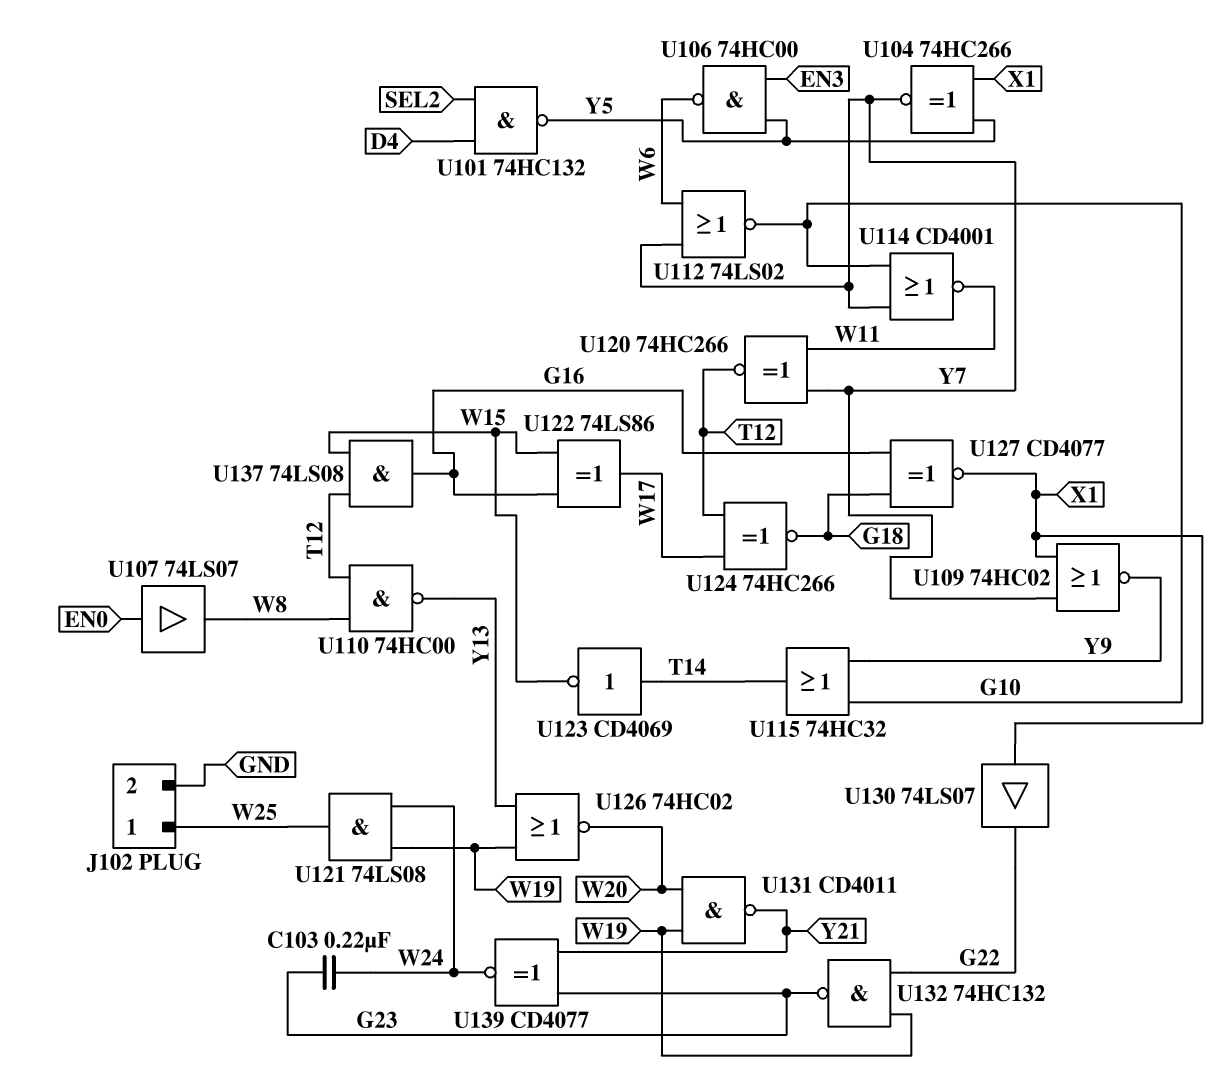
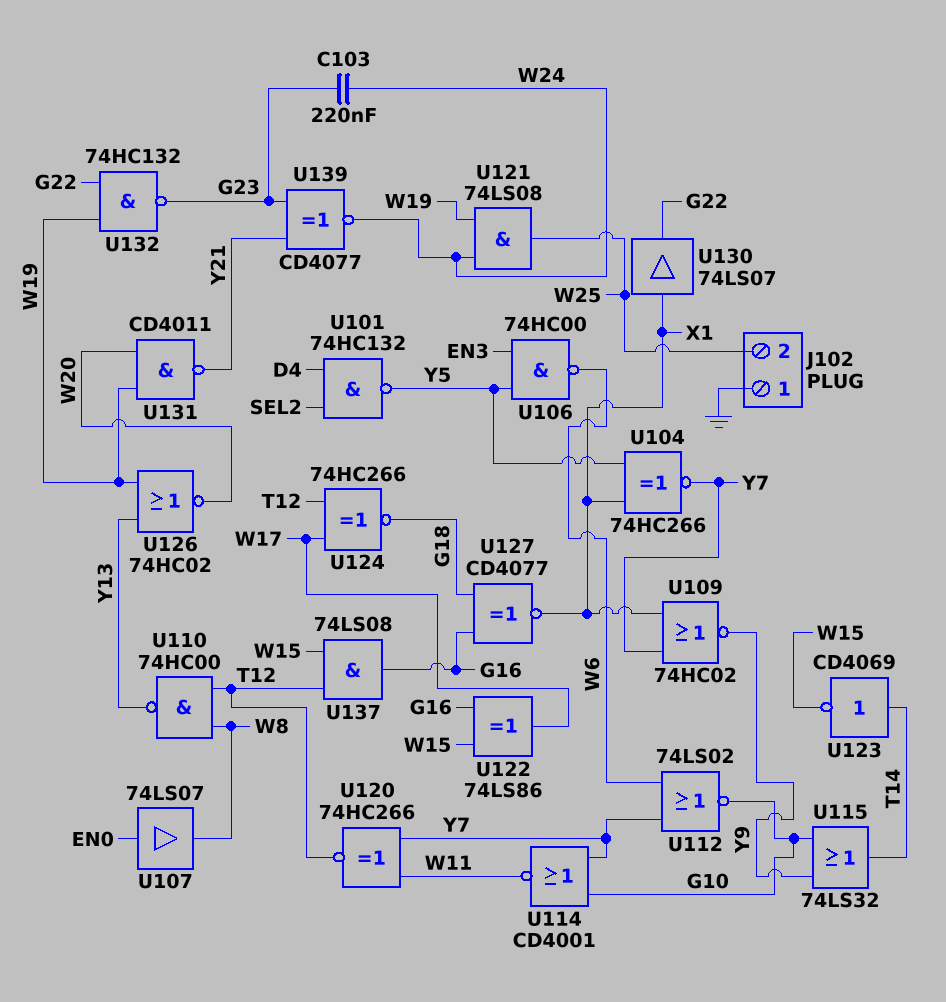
J102 pin 1: W25 -> GND
J102 pin 2: GND -> W25
U115: OR 74HC32 (in G10, in Y9, out T14) -> OR 74LS32 (in G10, in Y9, out T14)

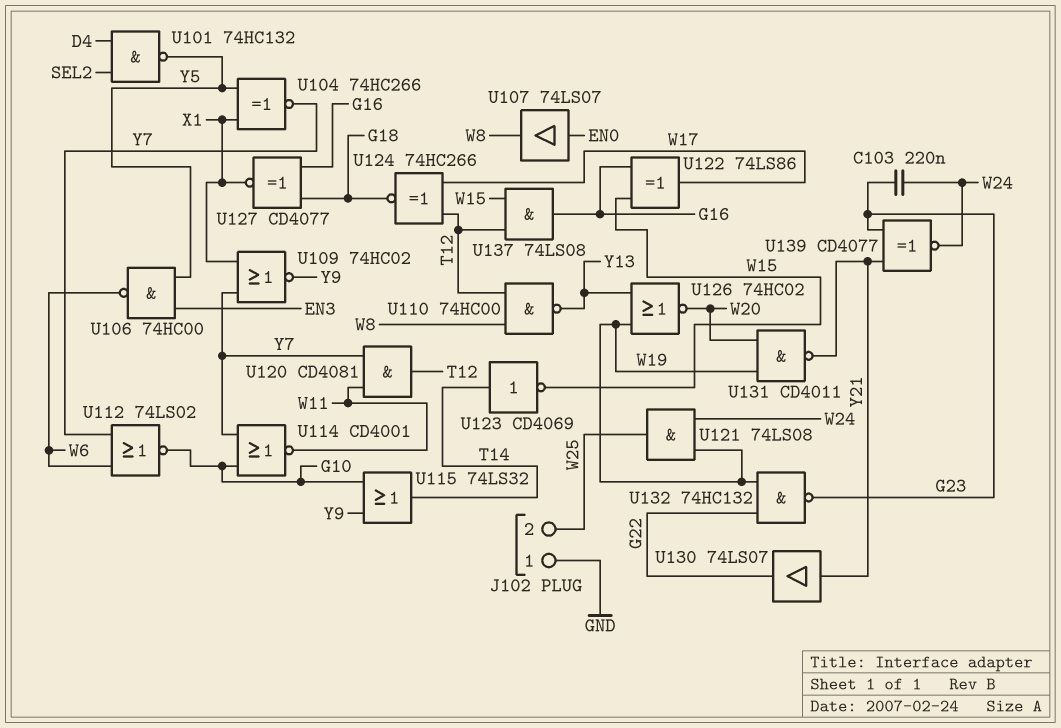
U120: XNOR 74HC266 (in W11, in Y7, out T12) -> AND CD4081 (in W11, in Y7, out T12)
U130: buffer 74LS07 (in X1, out G22) -> buffer 74LS07 (in Y21, out G22)

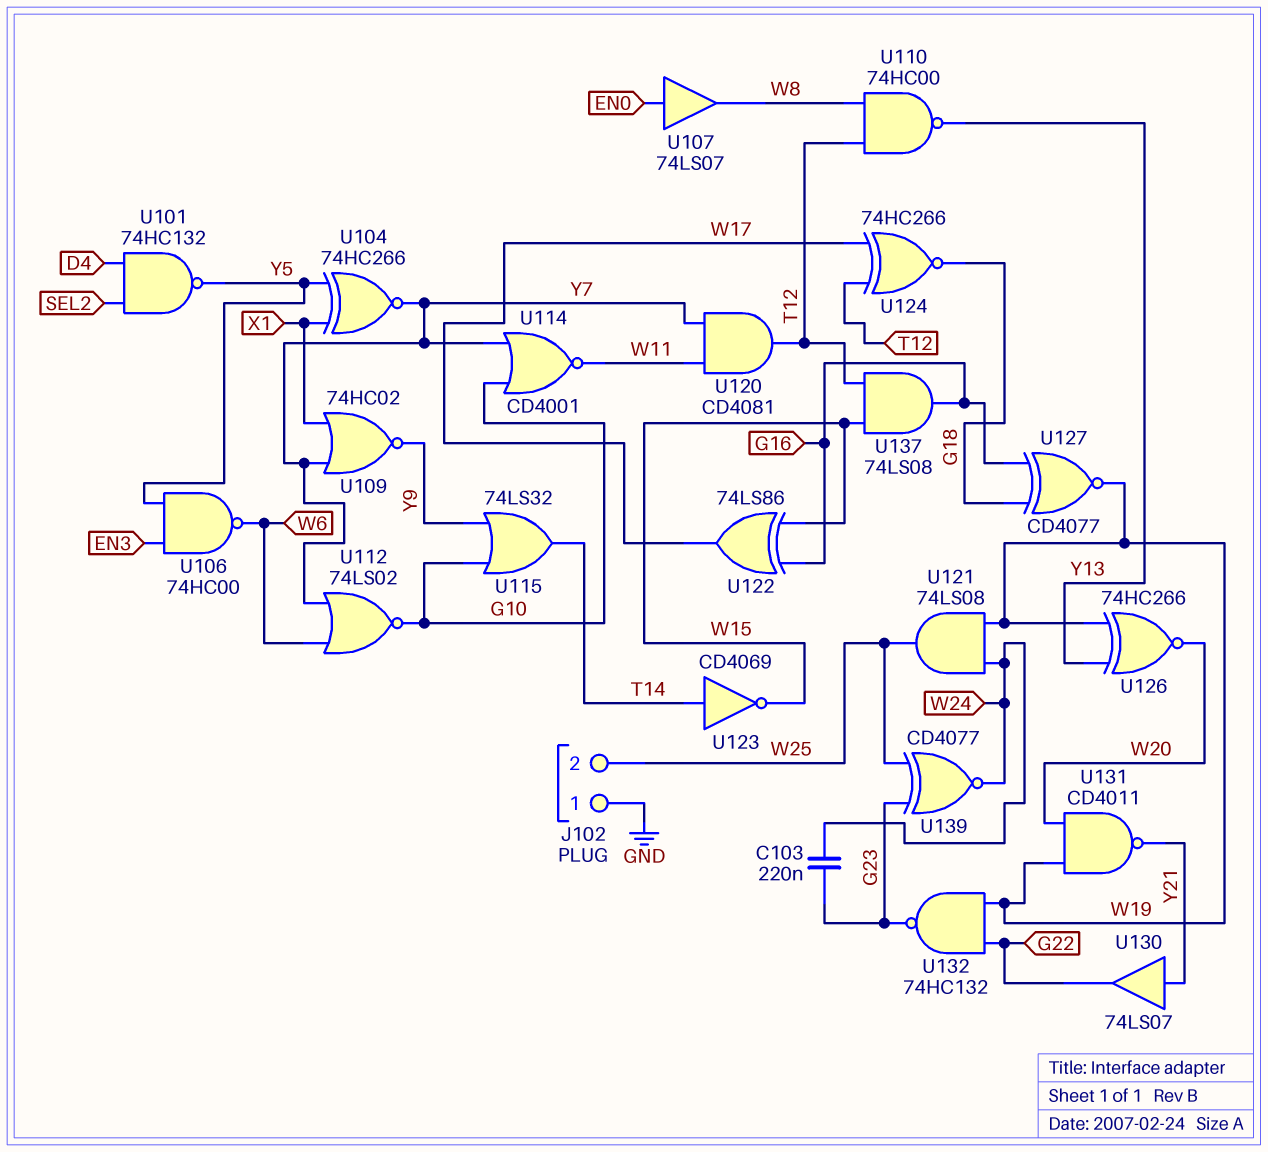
U126: NOR 74HC02 (in W19, in Y13, out W20) -> XNOR 74HC266 (in W19, in Y13, out W20)
U127: XNOR CD4077 (in G16, in G18, out X1) -> XNOR CD4077 (in G16, in G18, out W19)
U139: XNOR CD4077 (in G23, in Y21, out W24) -> XNOR CD4077 (in G23, in W25, out W24)

